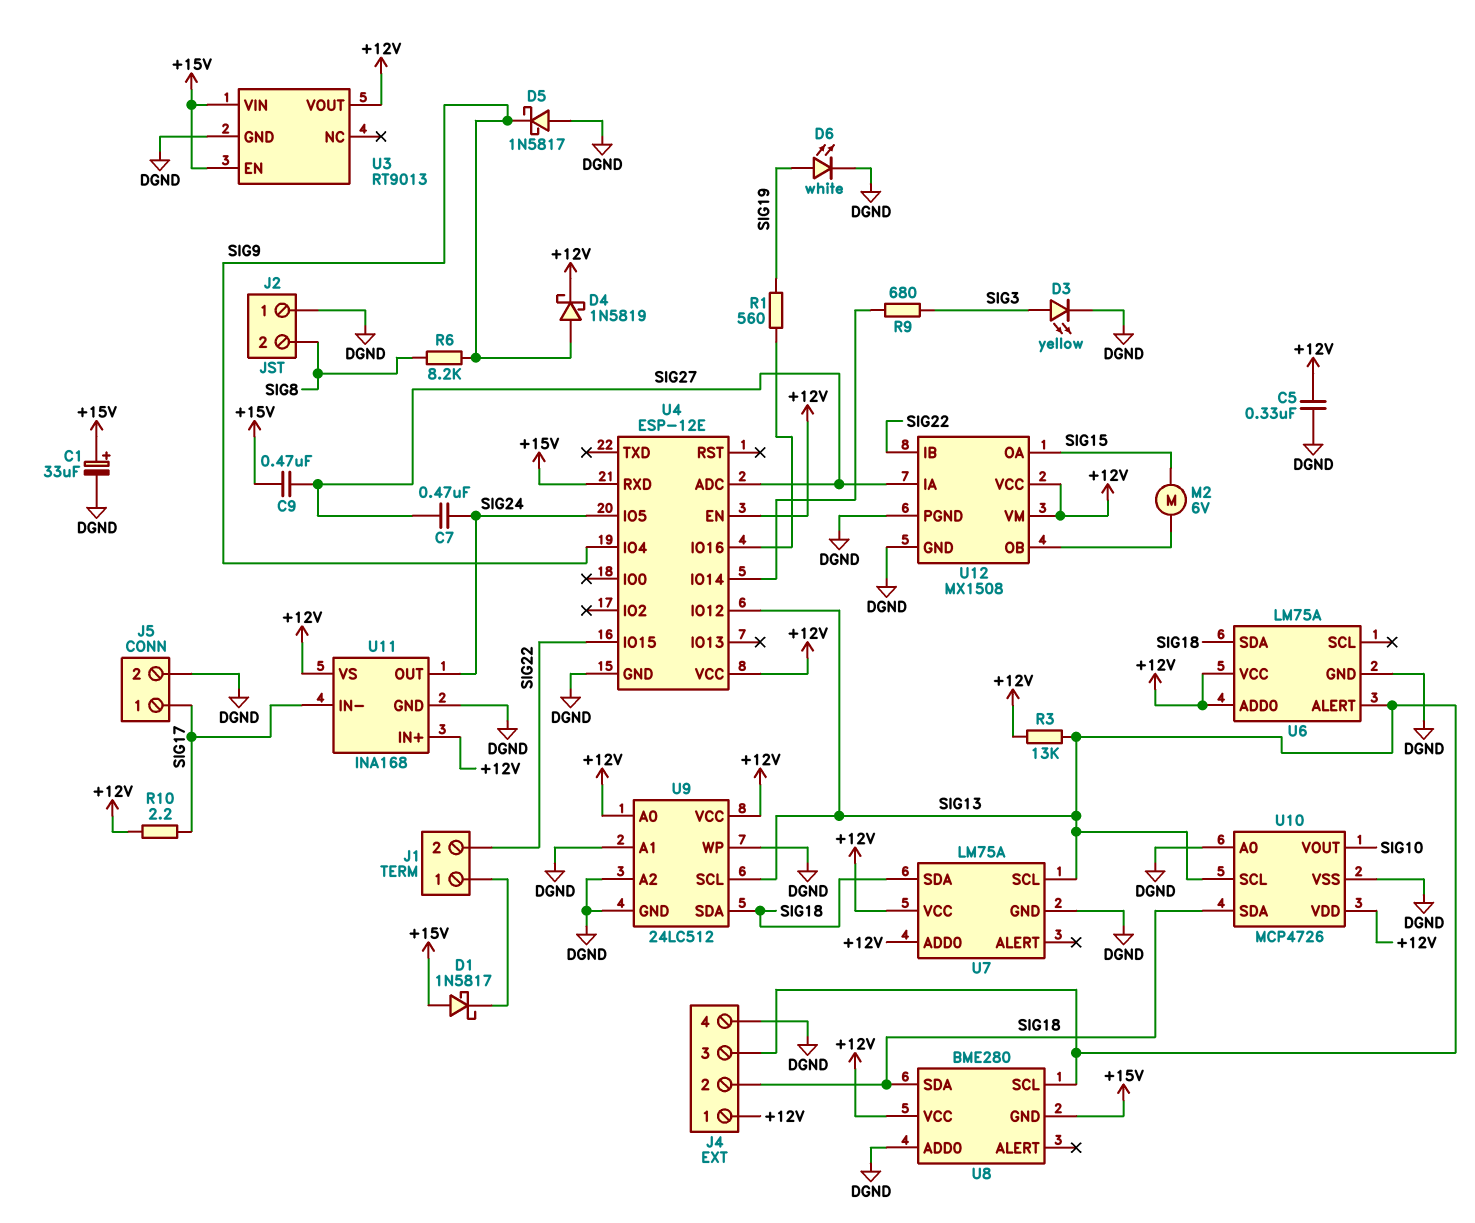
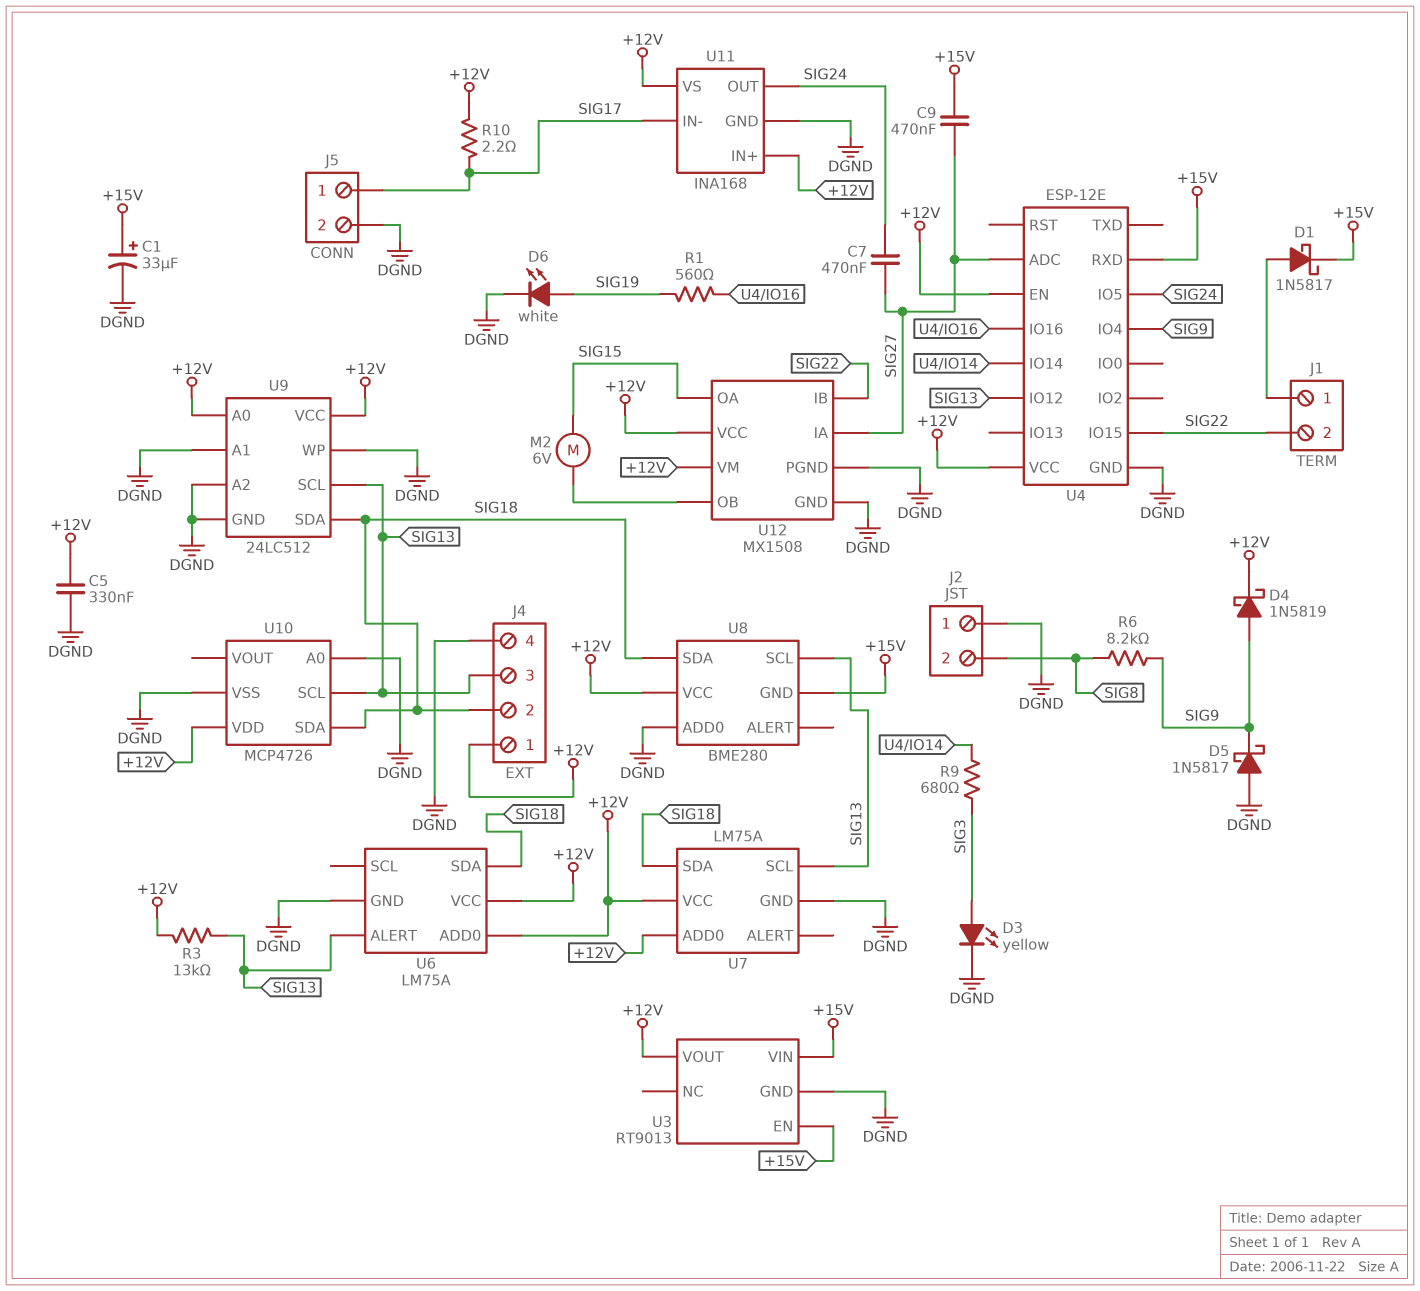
D1: schottky 1N5817 (A +15V, K J1/1) -> schottky 1N5817 (A J1/1, K +15V)
U10 pin VOUT: SIG10 -> none

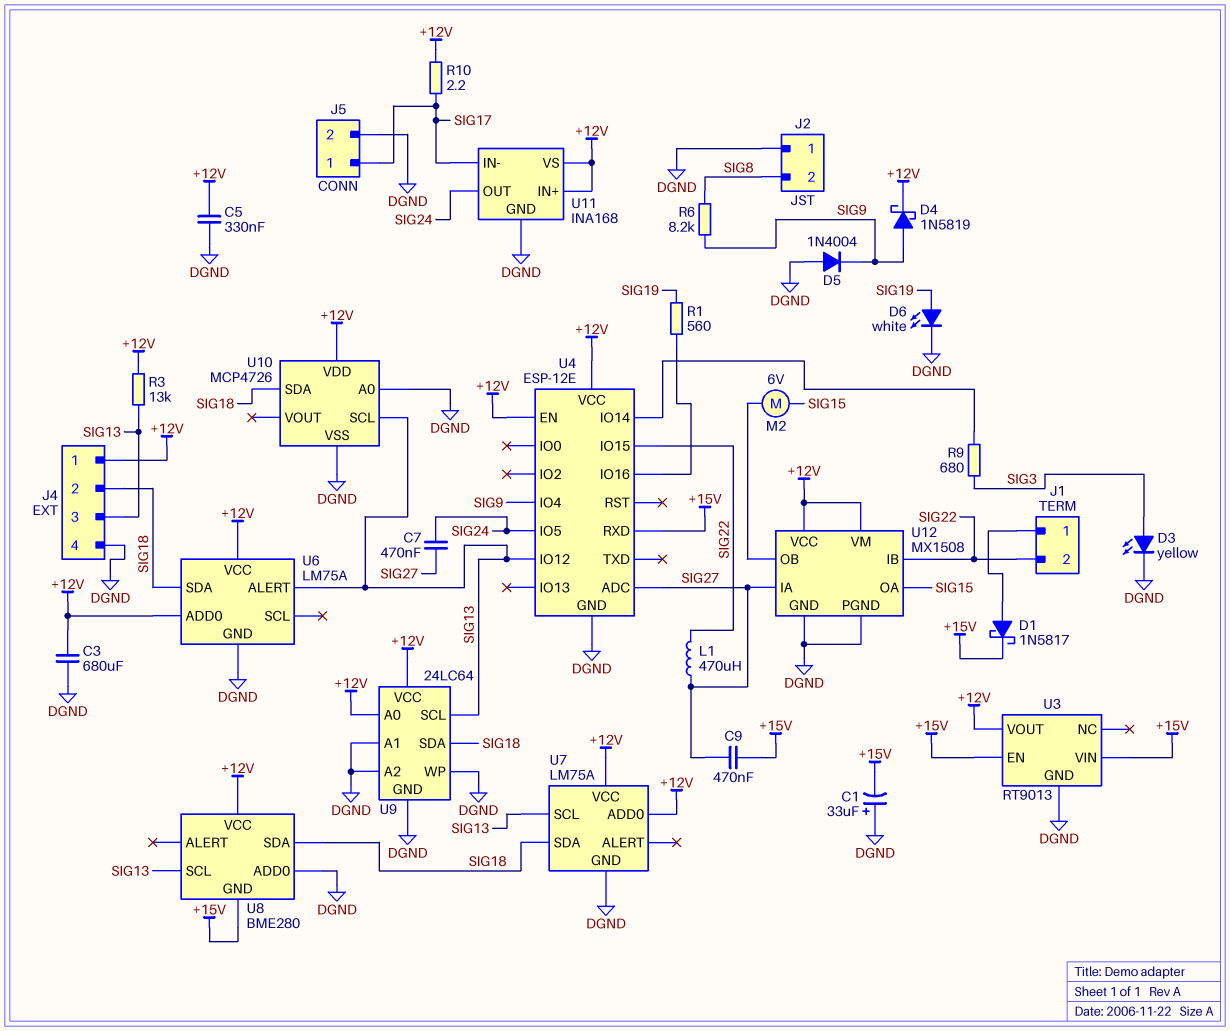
C1: 33uF (plus +15V, minus DGND) -> 33uF (plus DGND, minus +15V)
C3: none -> 680uF (+12V, DGND)
D5: schottky 1N5817 (A DGND, K SIG9) -> diode 1N4004 (A DGND, K SIG9)
L1: none -> 470uH (SIG22, SIG27)
U9: 24LC512 -> 24LC64

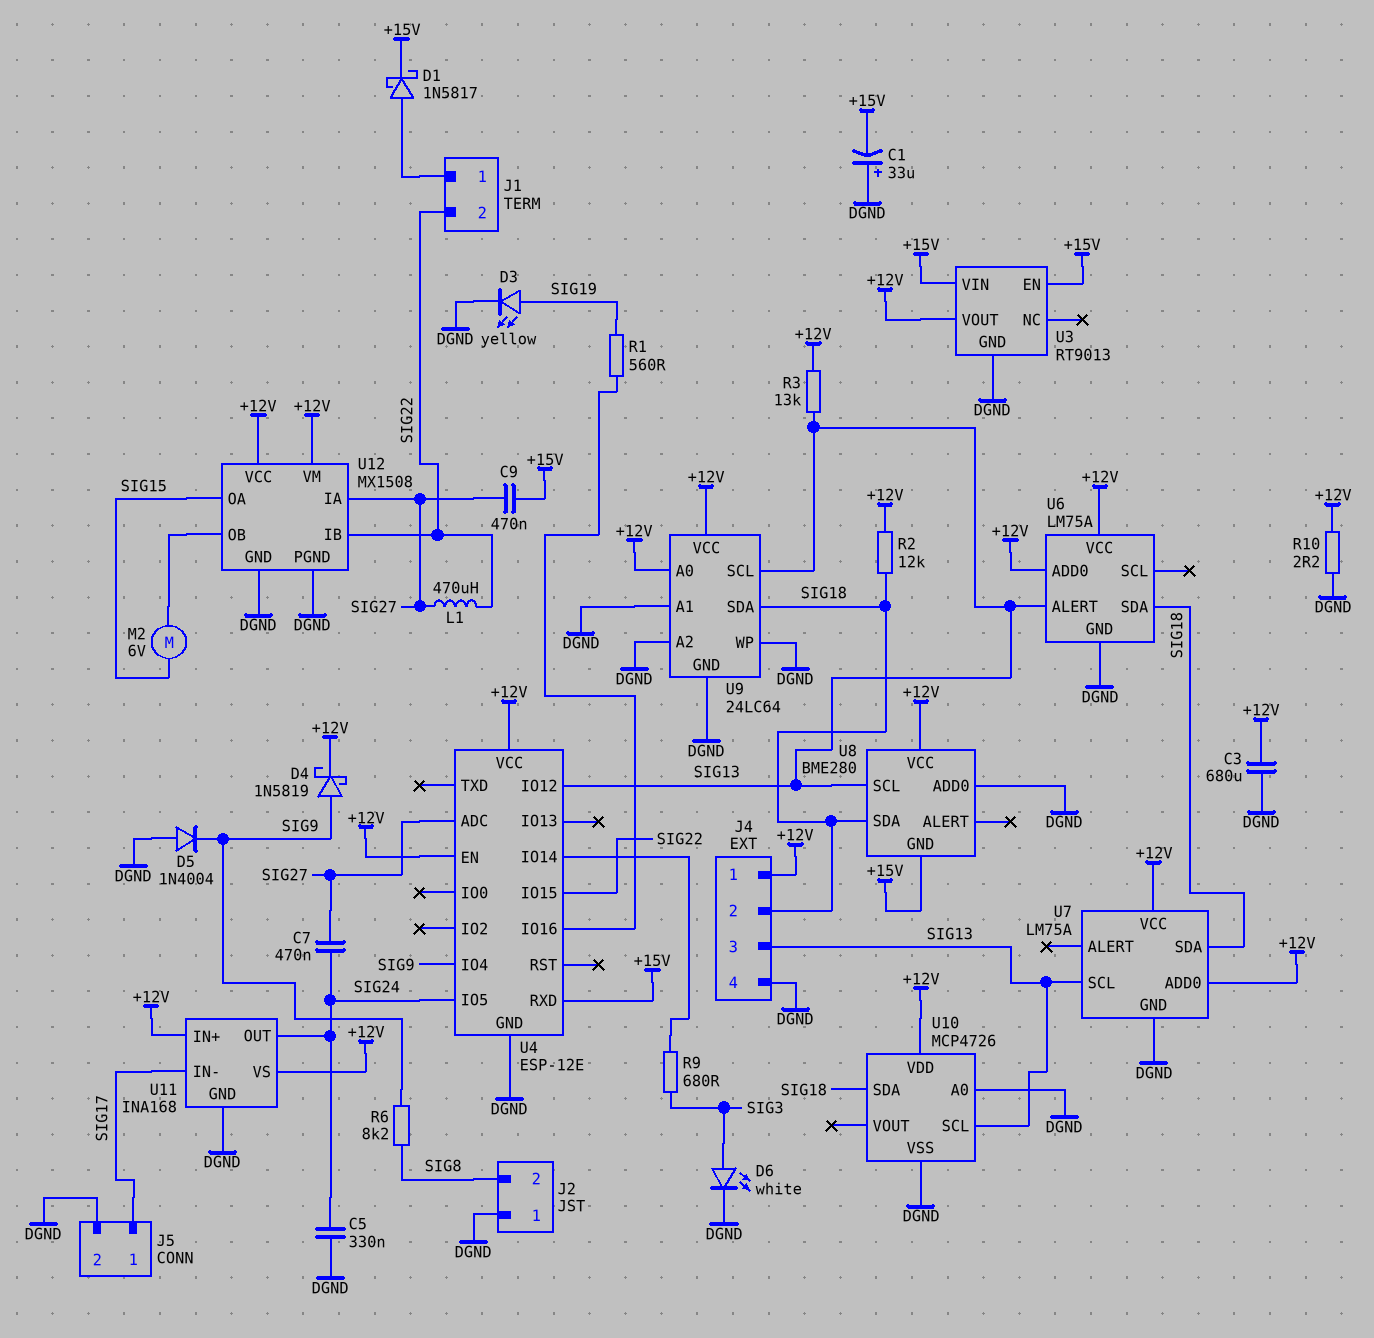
C5: 330nF (+12V, DGND) -> 330nF (DGND, SIG24)
D3: LED yellow (A SIG3, K DGND) -> LED yellow (A SIG19, K DGND)
D6: LED white (A SIG19, K DGND) -> LED white (A SIG3, K DGND)
R2: none -> 12k (+12V, SIG18)
R10: 2.2 (+12V, SIG17) -> 2.2 (+12V, DGND)

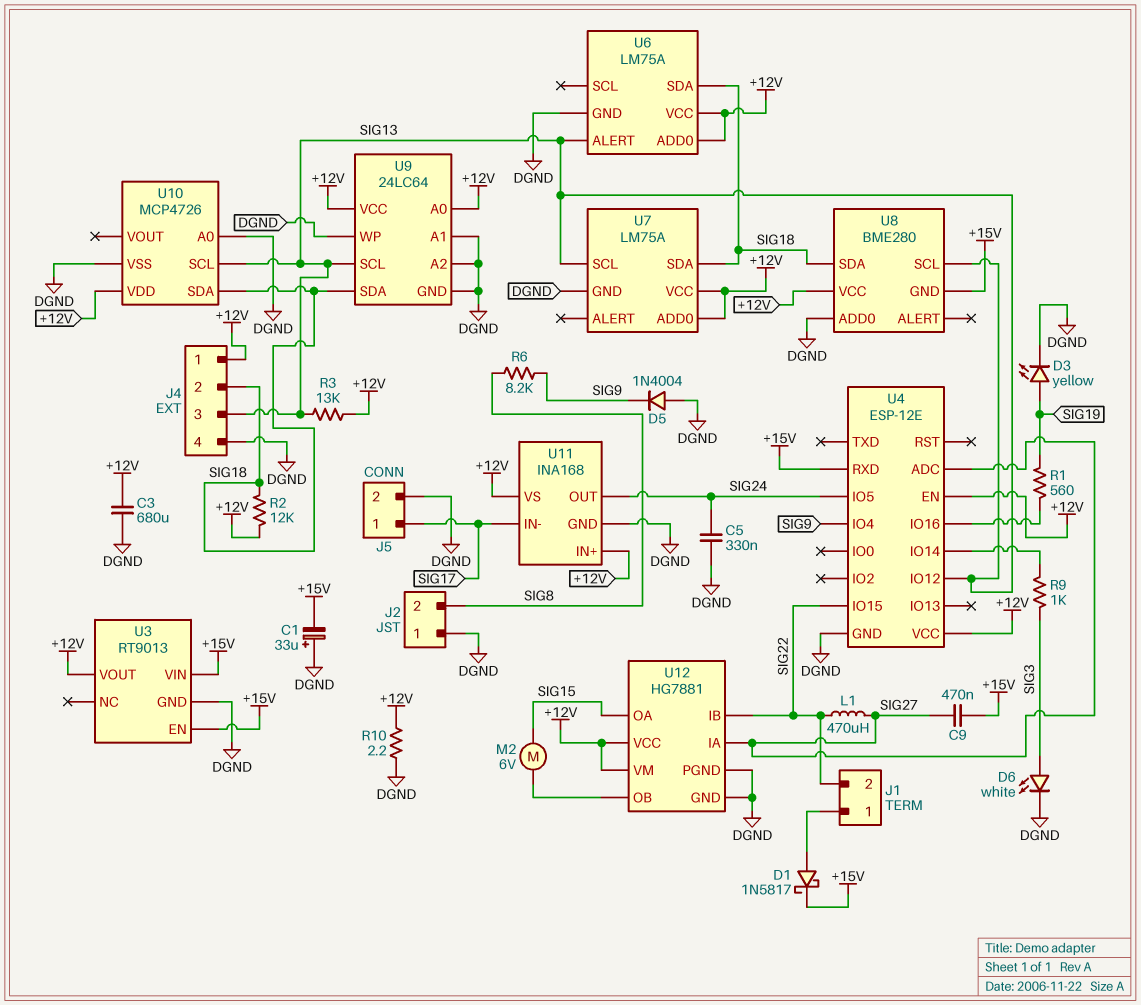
C7: 470nF (SIG24, SIG27) -> none
D4: schottky 1N5819 (A SIG9, K +12V) -> none
R9: 680 (SIG3, U4/IO14) -> 1k (SIG3, U4/IO14)
U12: MX1508 -> HG7881

